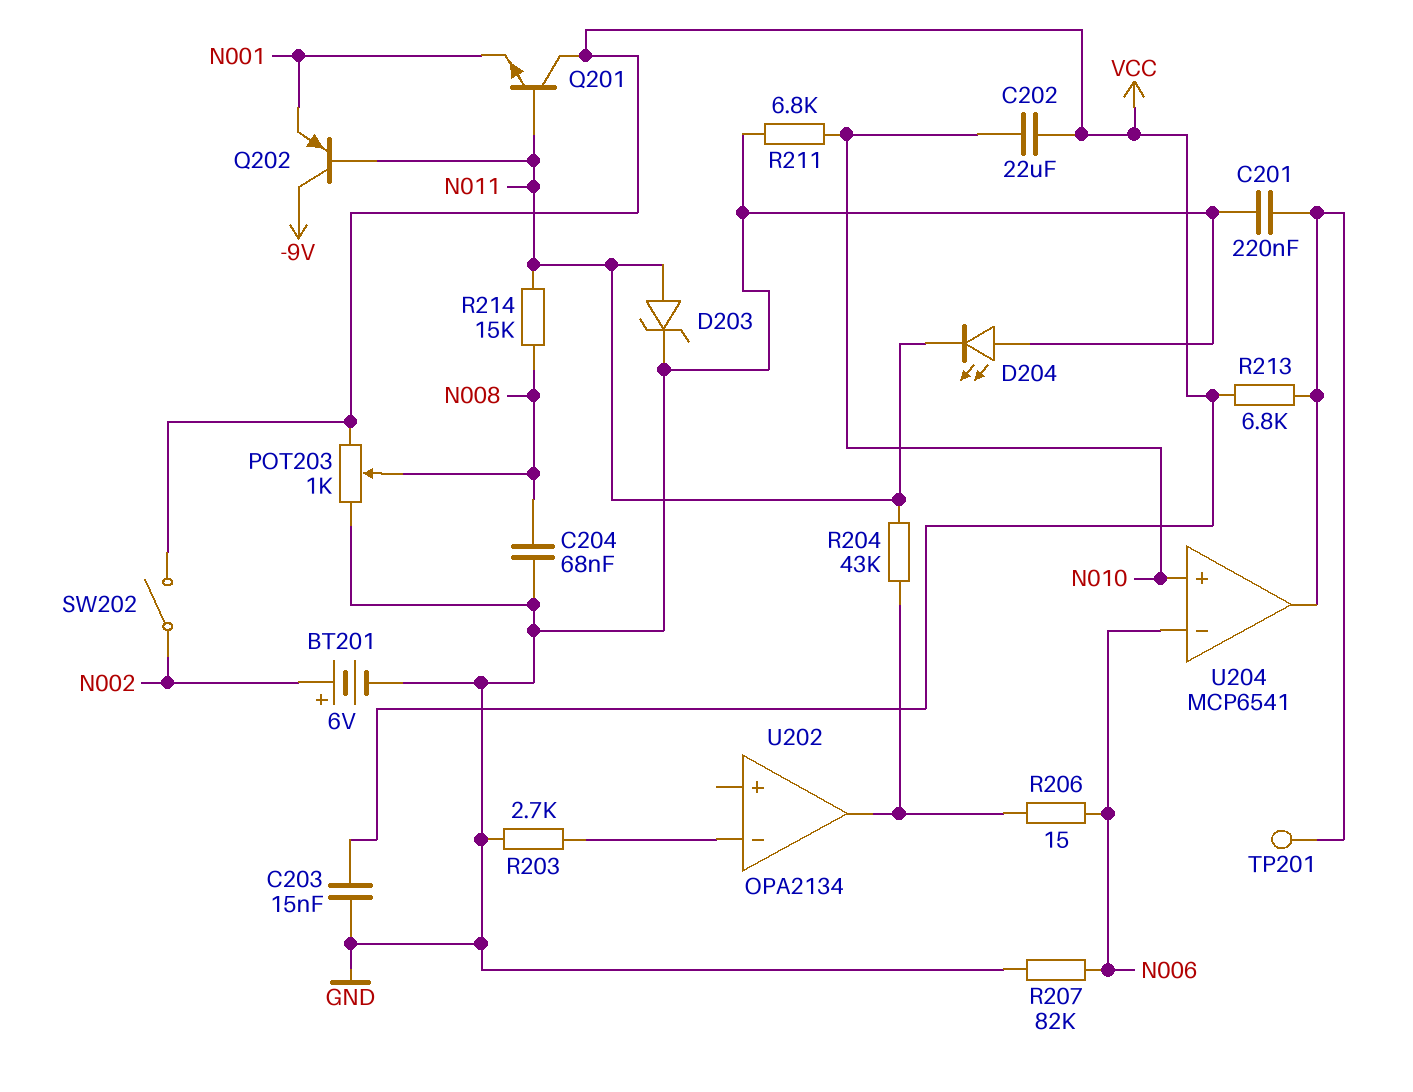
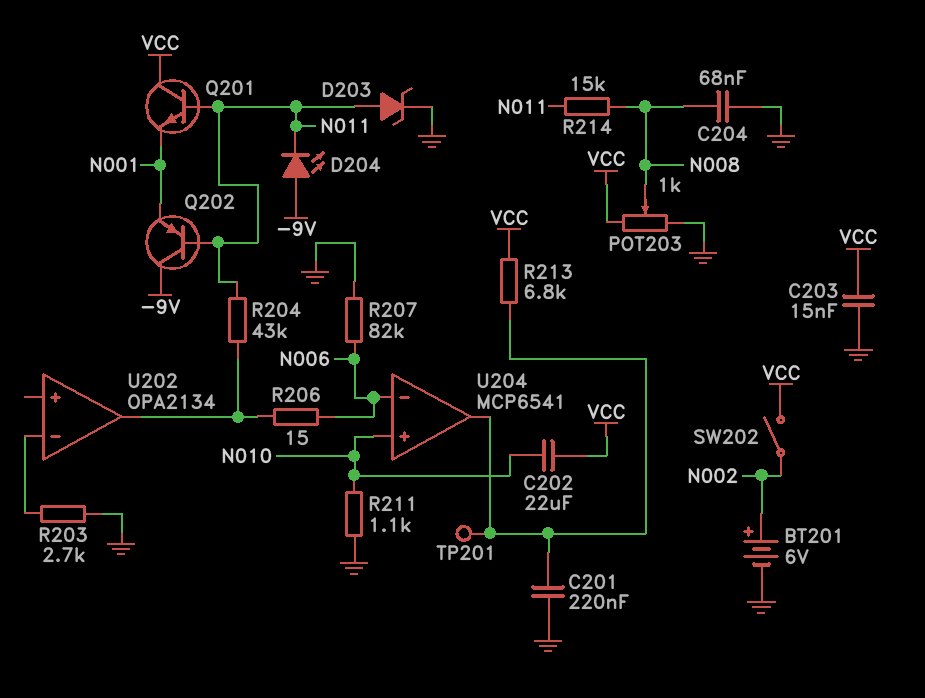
D204: LED (A GND, K N011) -> LED (A -9V, K N011)
R211: 6.8k (GND, N010) -> 1.1k (GND, N010)

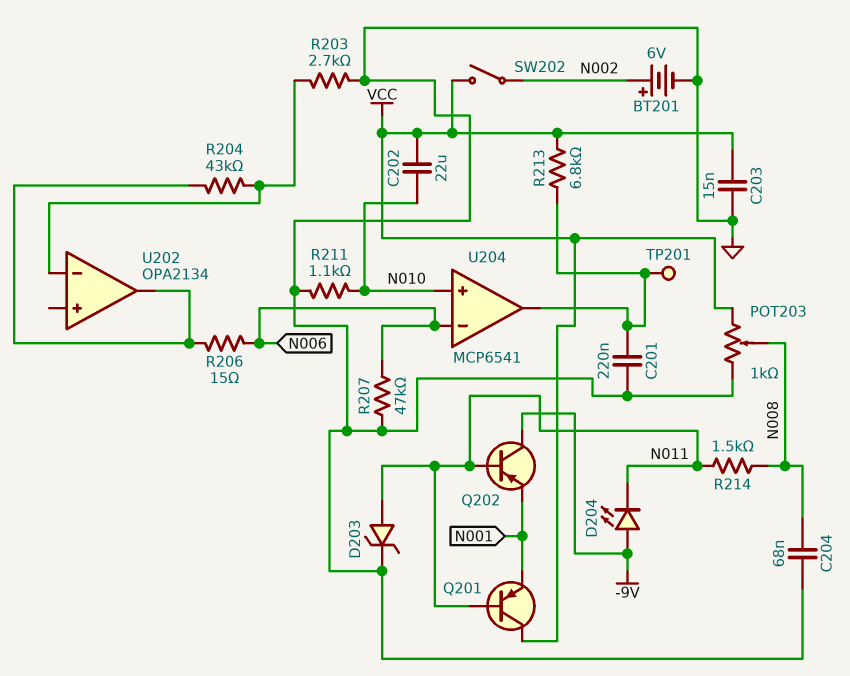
Q201: NPN (B N011, C VCC, E N001) -> PNP (B N011, C VCC, E N001)
R204: 43k (N011, U202/out) -> 43k (U202/in-, U202/out)
R207: 82k (GND, N006) -> 47k (GND, N006)
R214: 15k (N008, N011) -> 1.5k (N008, N011)

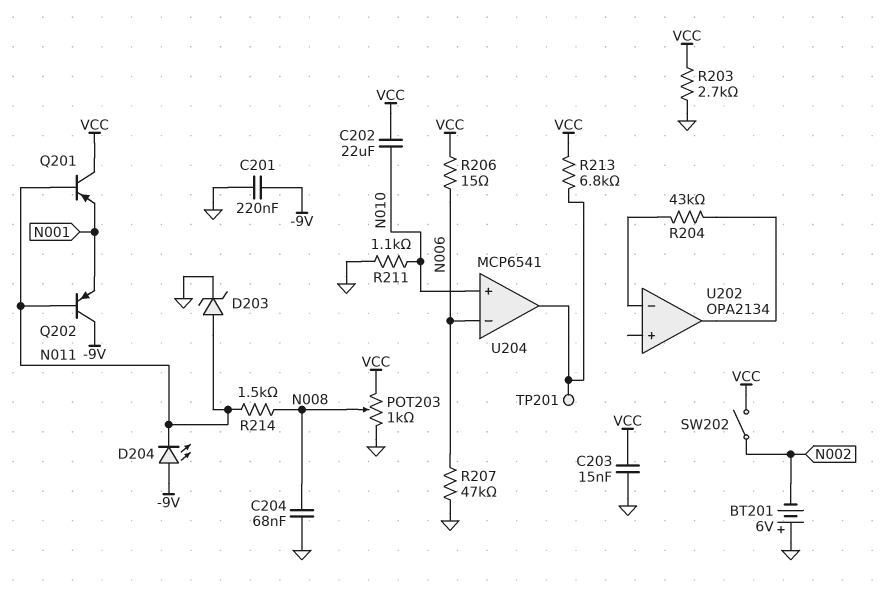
BT201: 6V (plus N002, minus GND) -> 6V (plus GND, minus N002)
C201: 220nF (GND, U204/out) -> 220nF (-9V, GND)
R203: 2.7k (GND, U202/in-) -> 2.7k (GND, VCC)
R206: 15 (N006, U202/out) -> 15 (N006, VCC)

